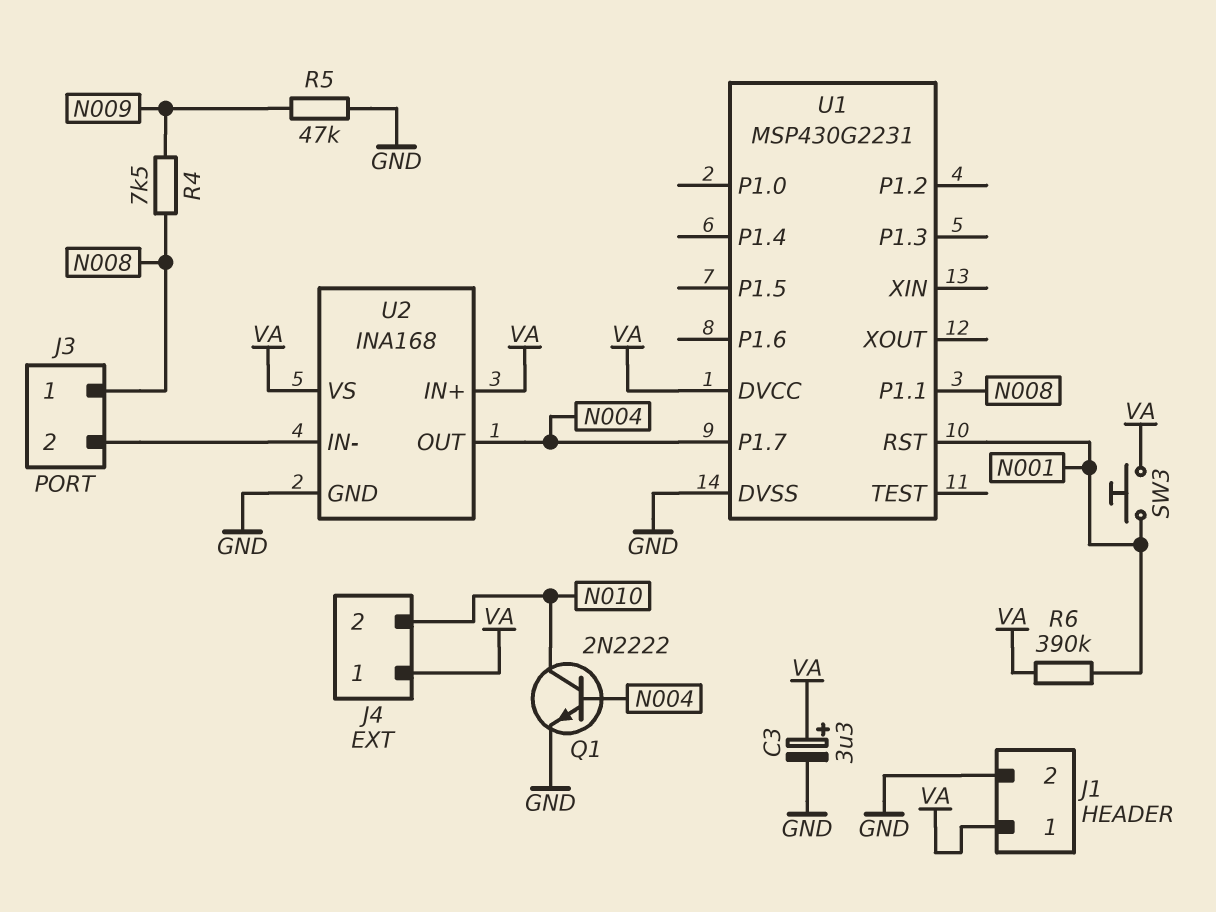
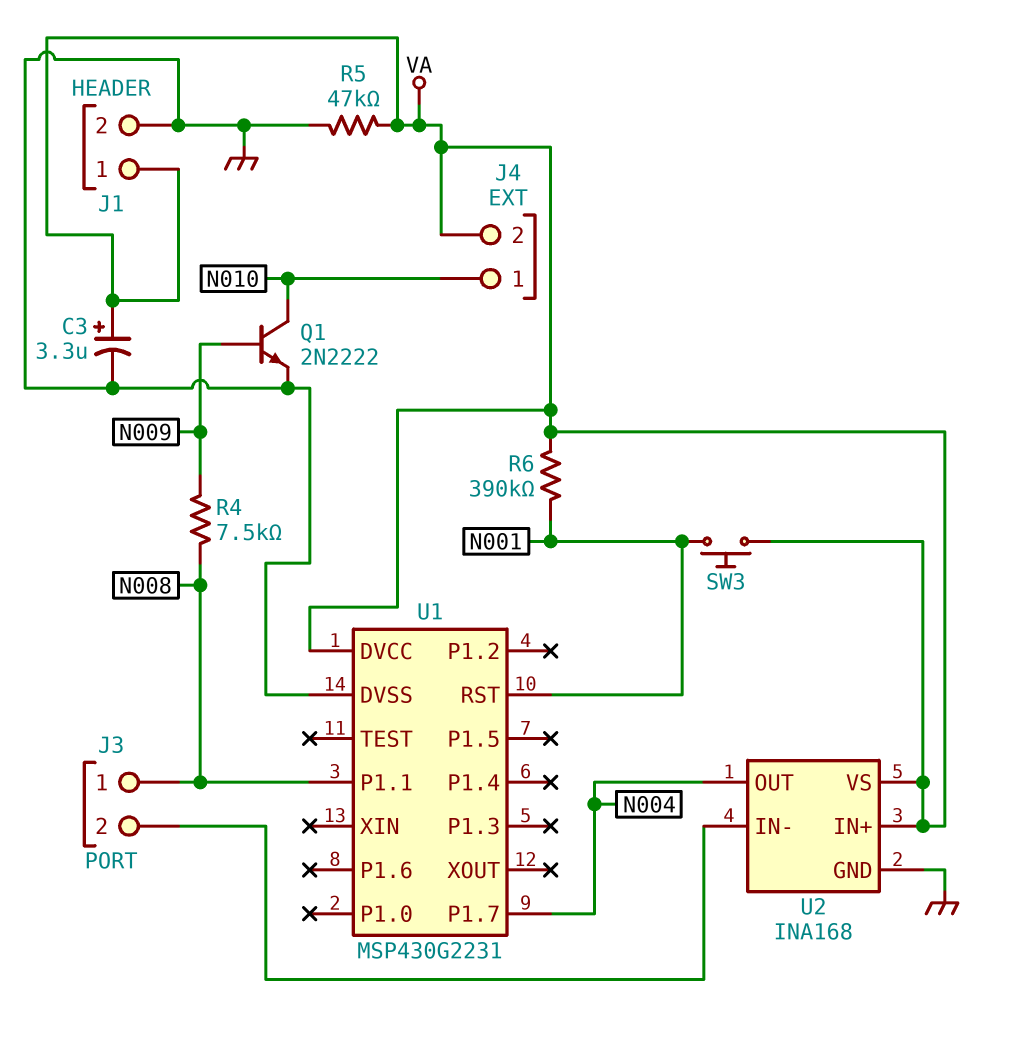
J4 pin 1: VA -> N010
J4 pin 2: N010 -> VA
Q1: NPN 2N2222 (B N004, C N010, E GND) -> NPN 2N2222 (B N009, C N010, E GND)
R5: 47k (GND, N009) -> 47k (GND, VA)

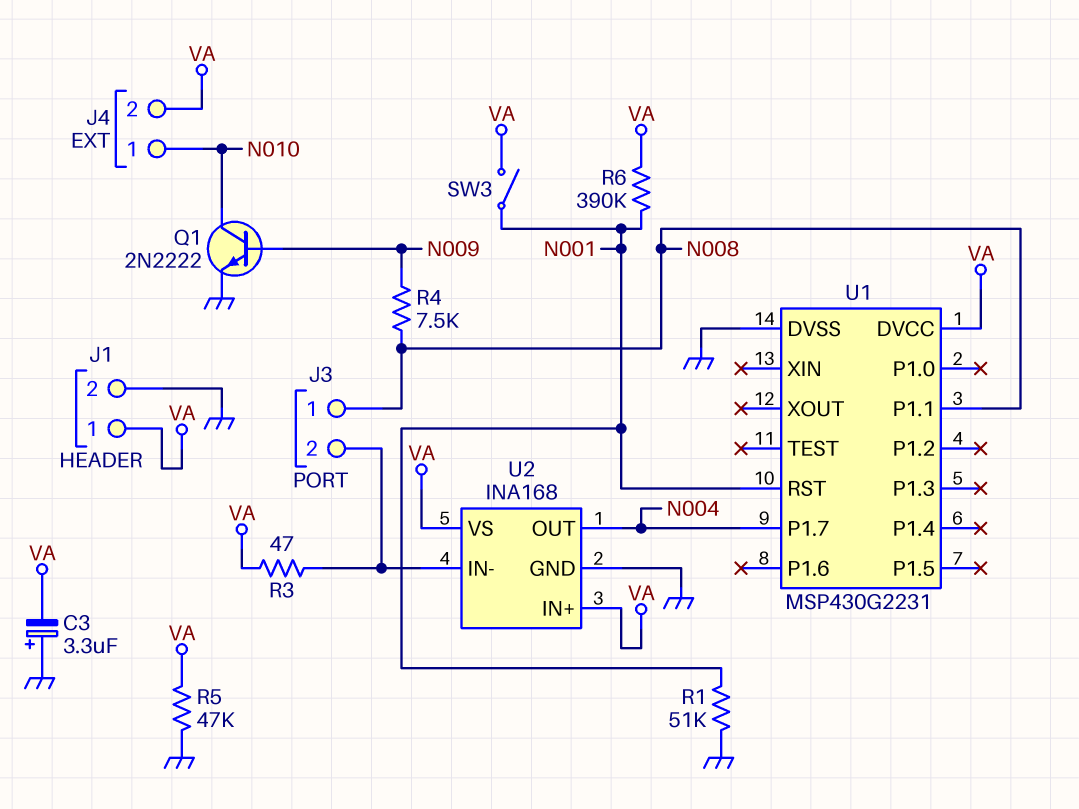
C3: 3.3uF (plus VA, minus GND) -> 3.3uF (plus GND, minus VA)
R1: none -> 51k (GND, N001)
R3: none -> 47 (J3/2, VA)
SW3: button (N001, VA) -> switch (N001, VA)

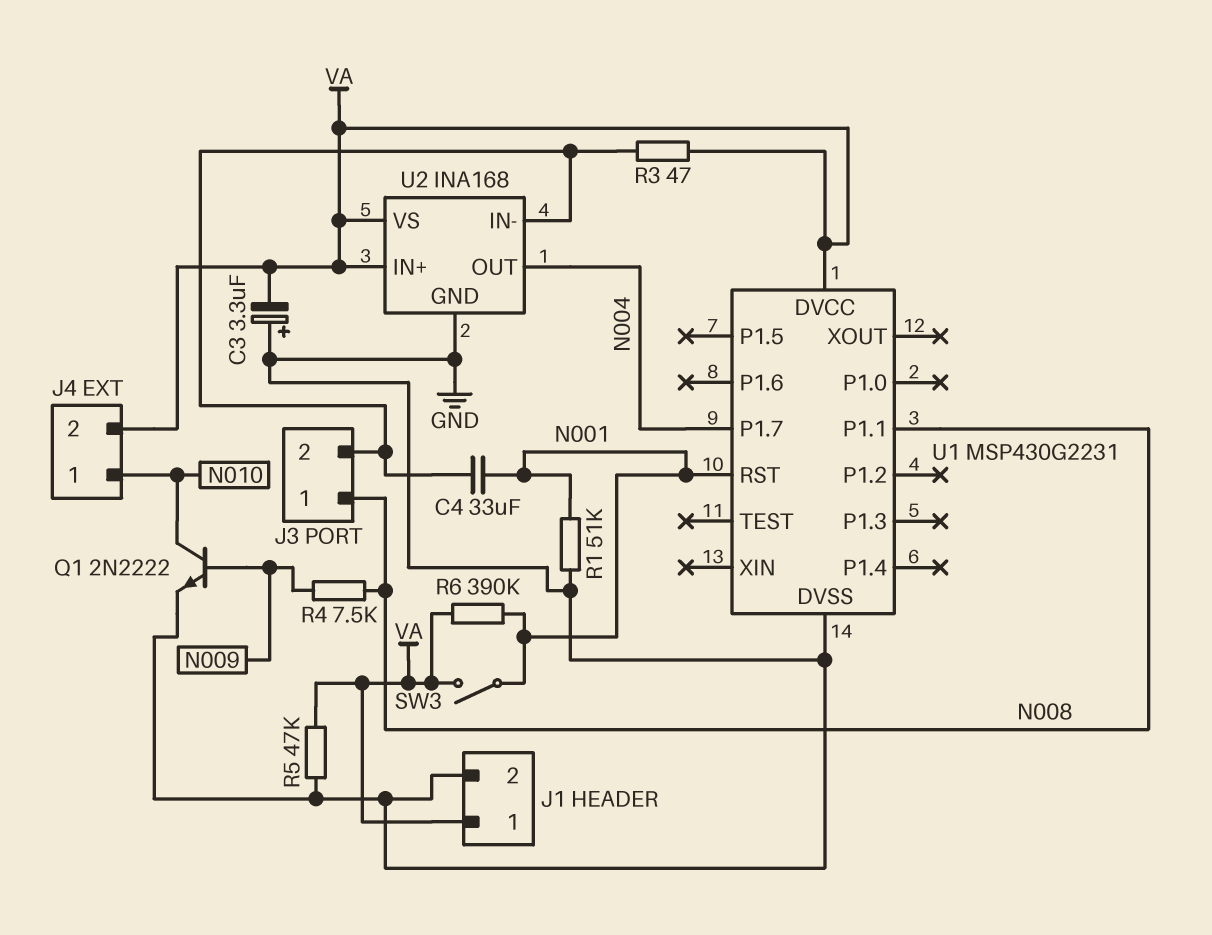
C4: none -> 33uF (J3/2, N001)

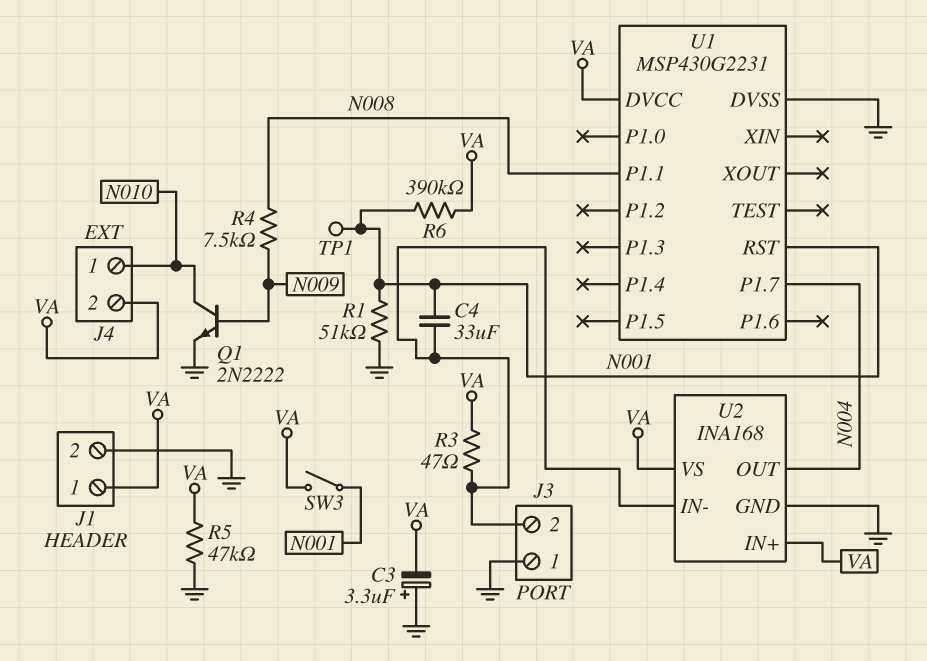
J3 pin 1: N008 -> GND
TP1: none -> test point (N001)

